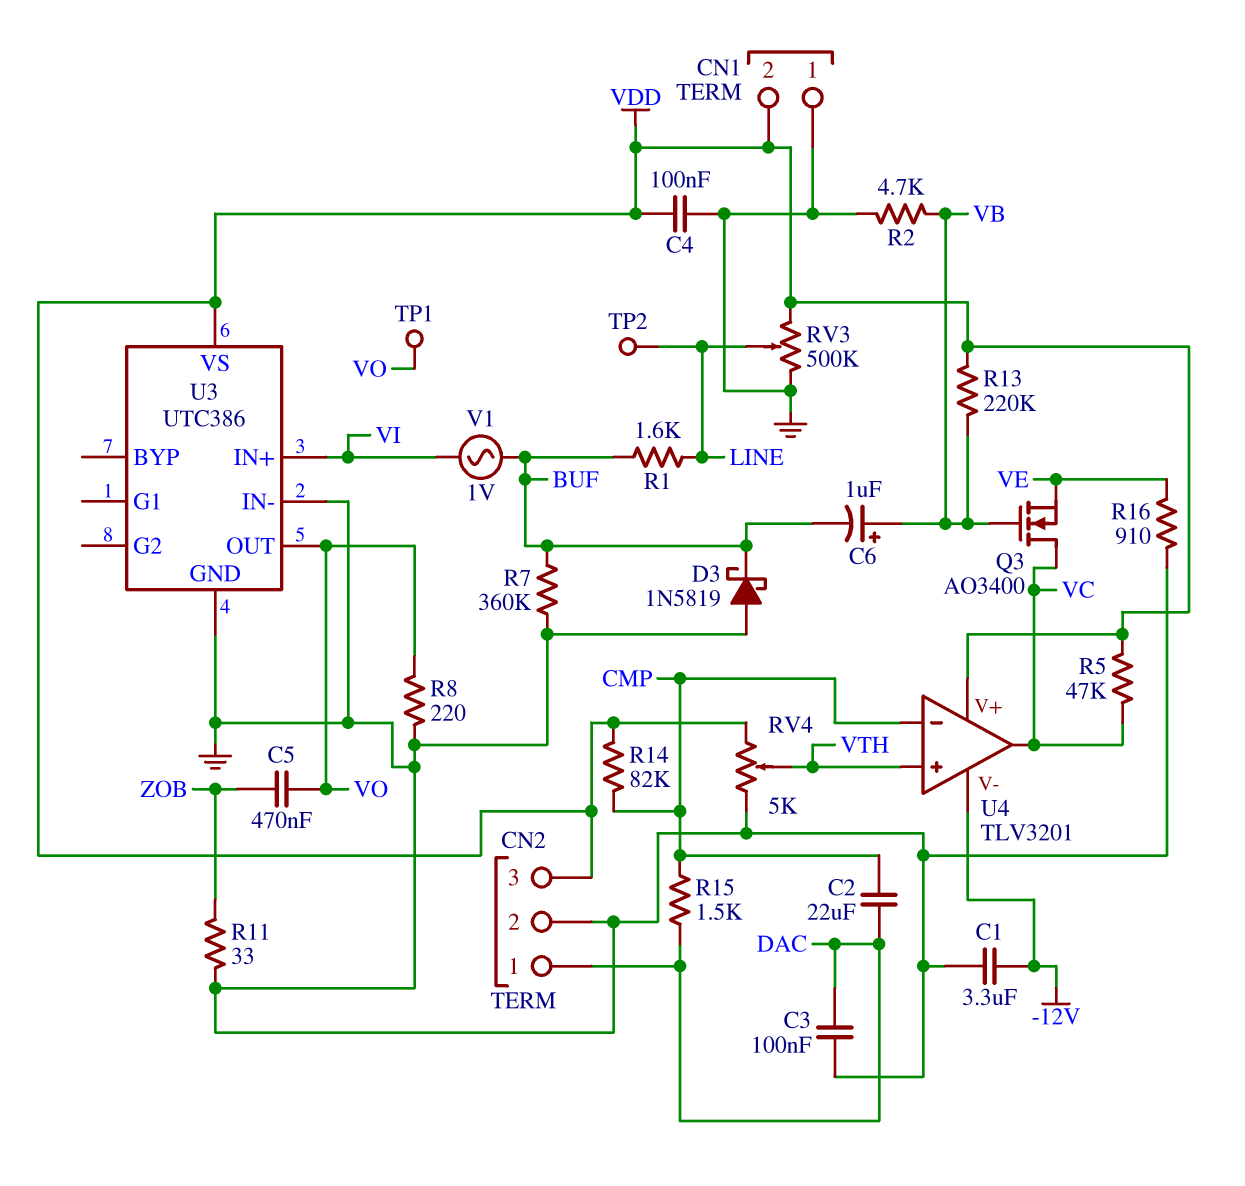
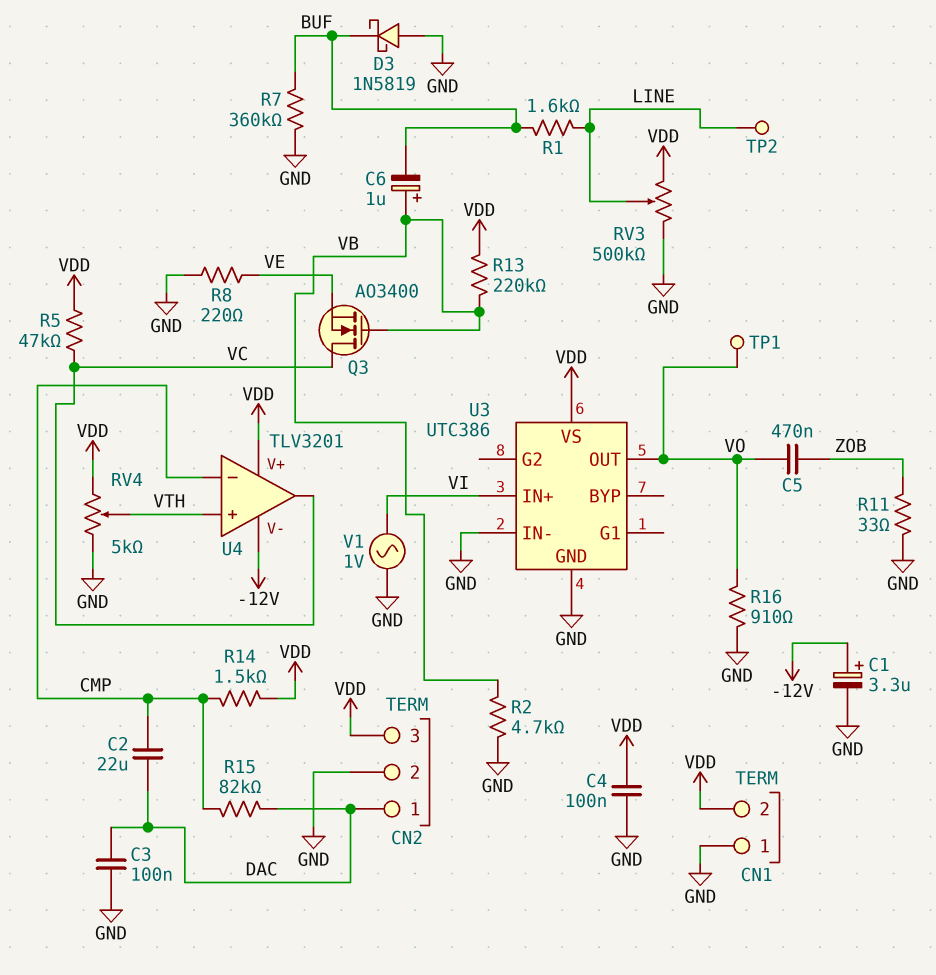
C1: 3.3uF (-12V, GND) -> 3.3uF (plus -12V, minus GND)
R8: 220 (GND, VO) -> 220 (GND, VE)
R14: 82k (CMP, VDD) -> 1.5k (CMP, VDD)
R15: 1.5k (CMP, DAC) -> 82k (CMP, DAC)
R16: 910 (GND, VE) -> 910 (GND, VO)
V1: AC 1V (BUF, VI) -> AC 1V (GND, VI)

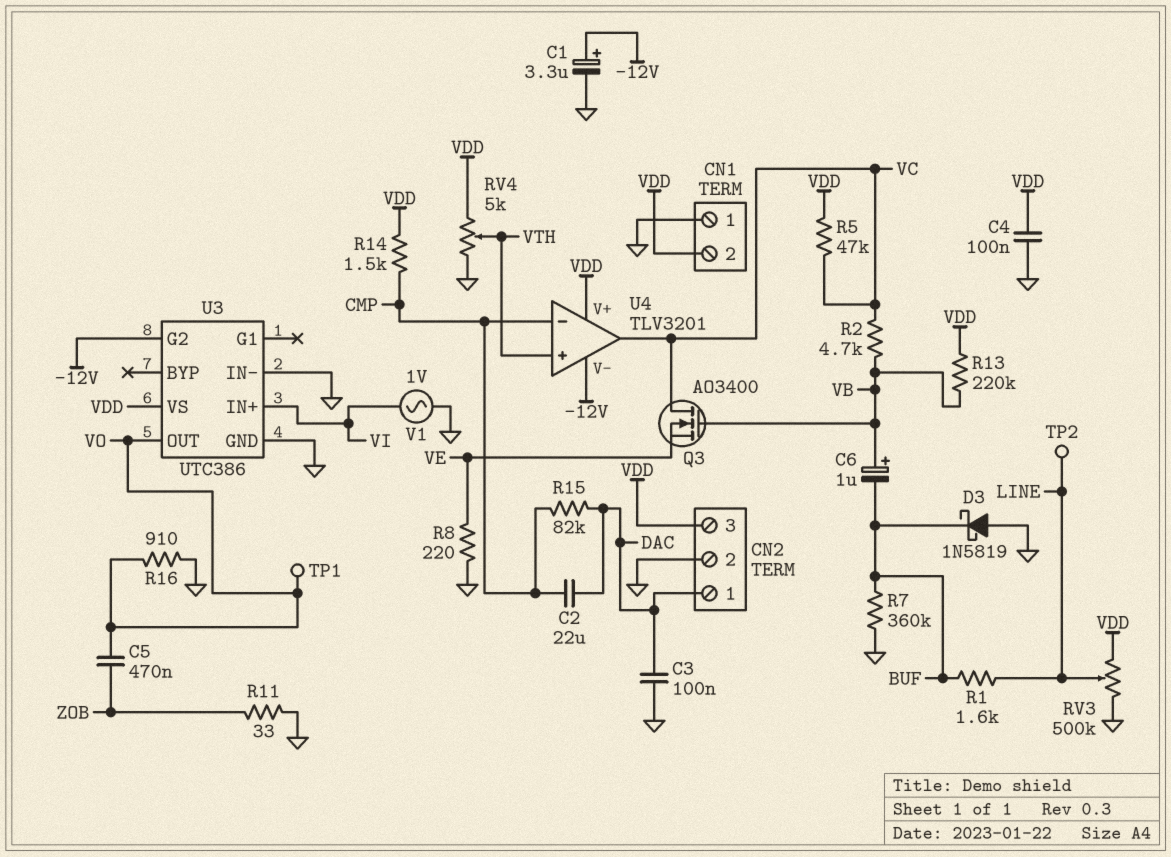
R2: 4.7k (GND, VB) -> 4.7k (VB, VC)
U3 pin G2: none -> -12V

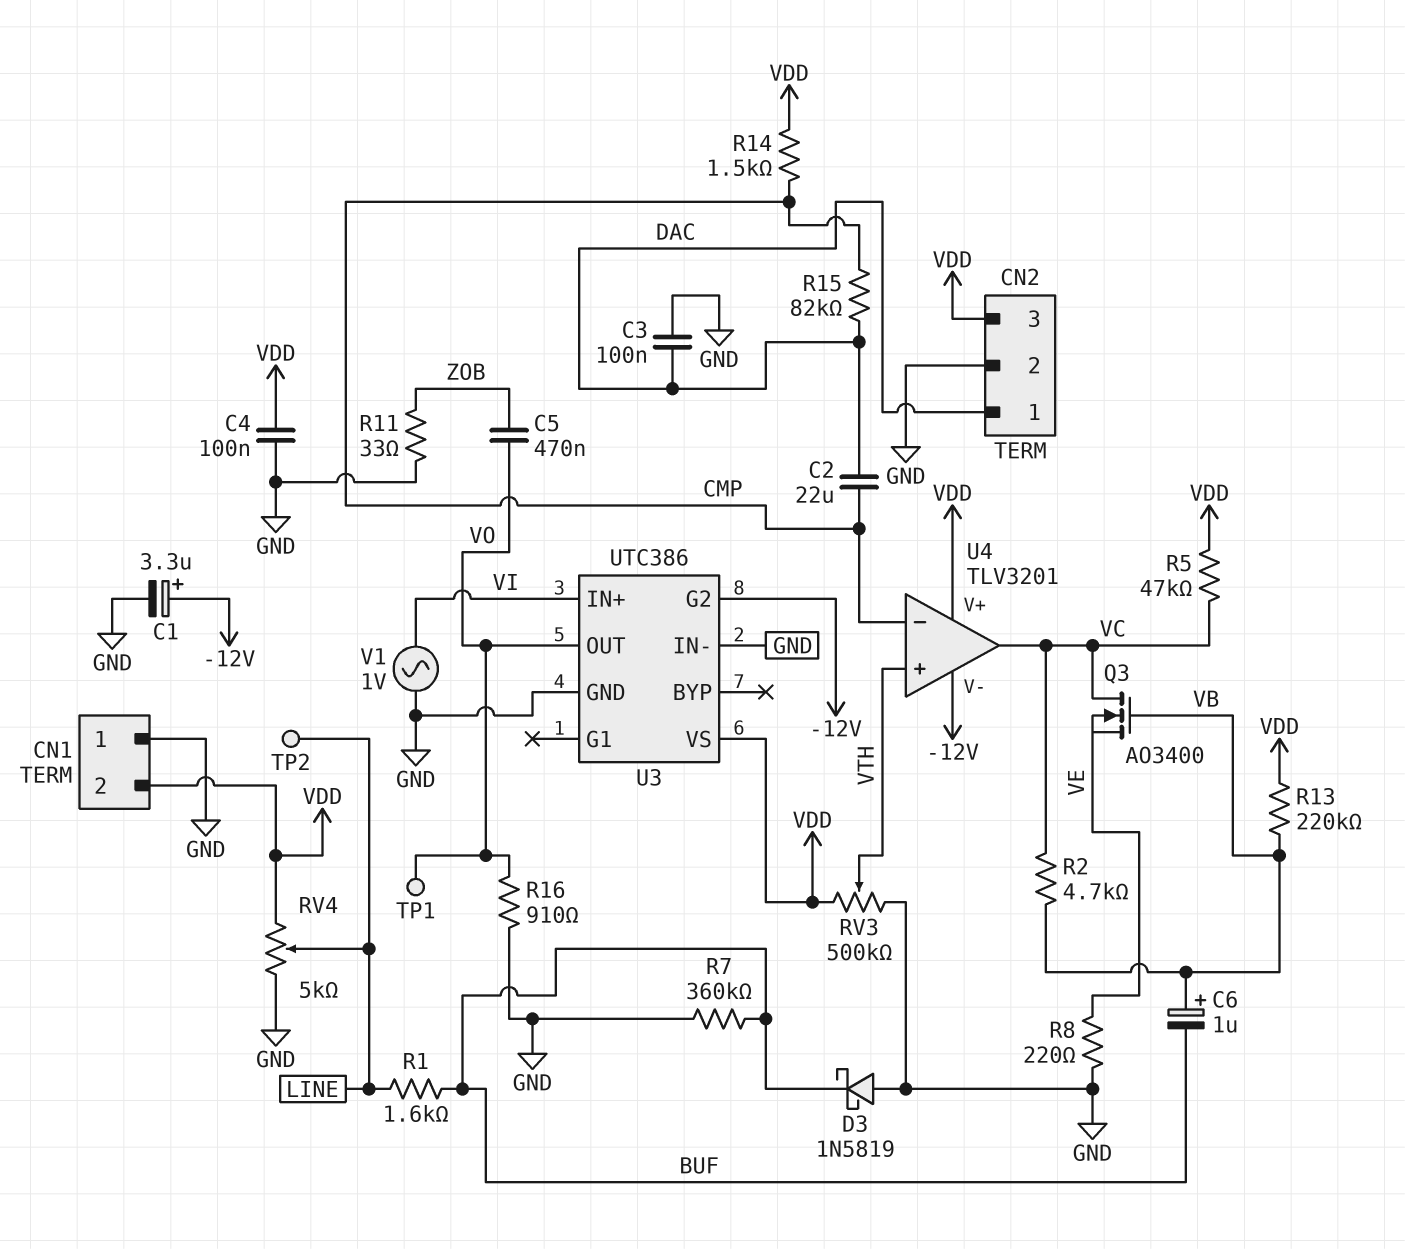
RV3: 500k (GND, VDD, wiper LINE) -> 500k (GND, VDD, wiper VTH)
RV4: 5k (GND, VDD, wiper VTH) -> 5k (GND, VDD, wiper LINE)

